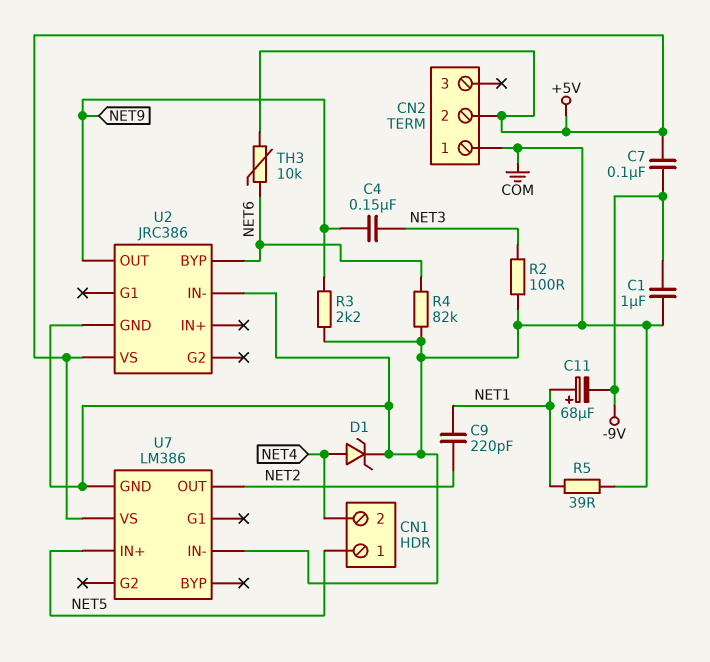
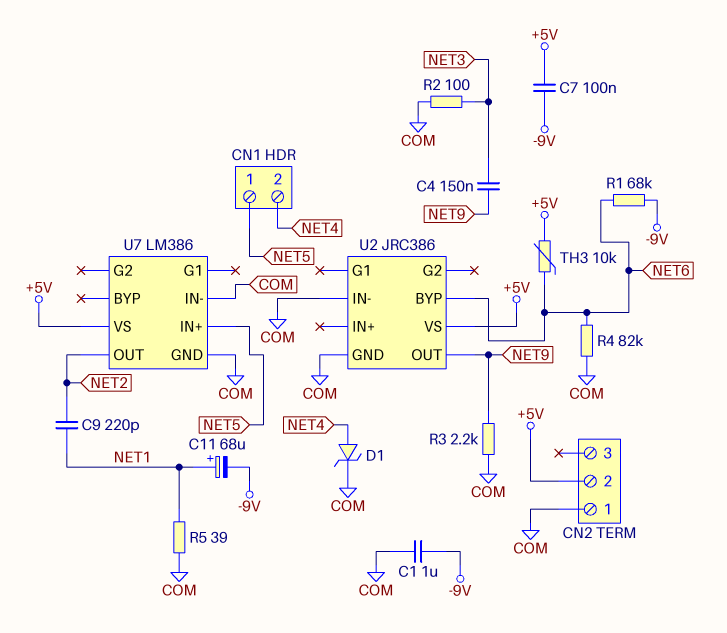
R1: none -> 68k (-9V, NET6)

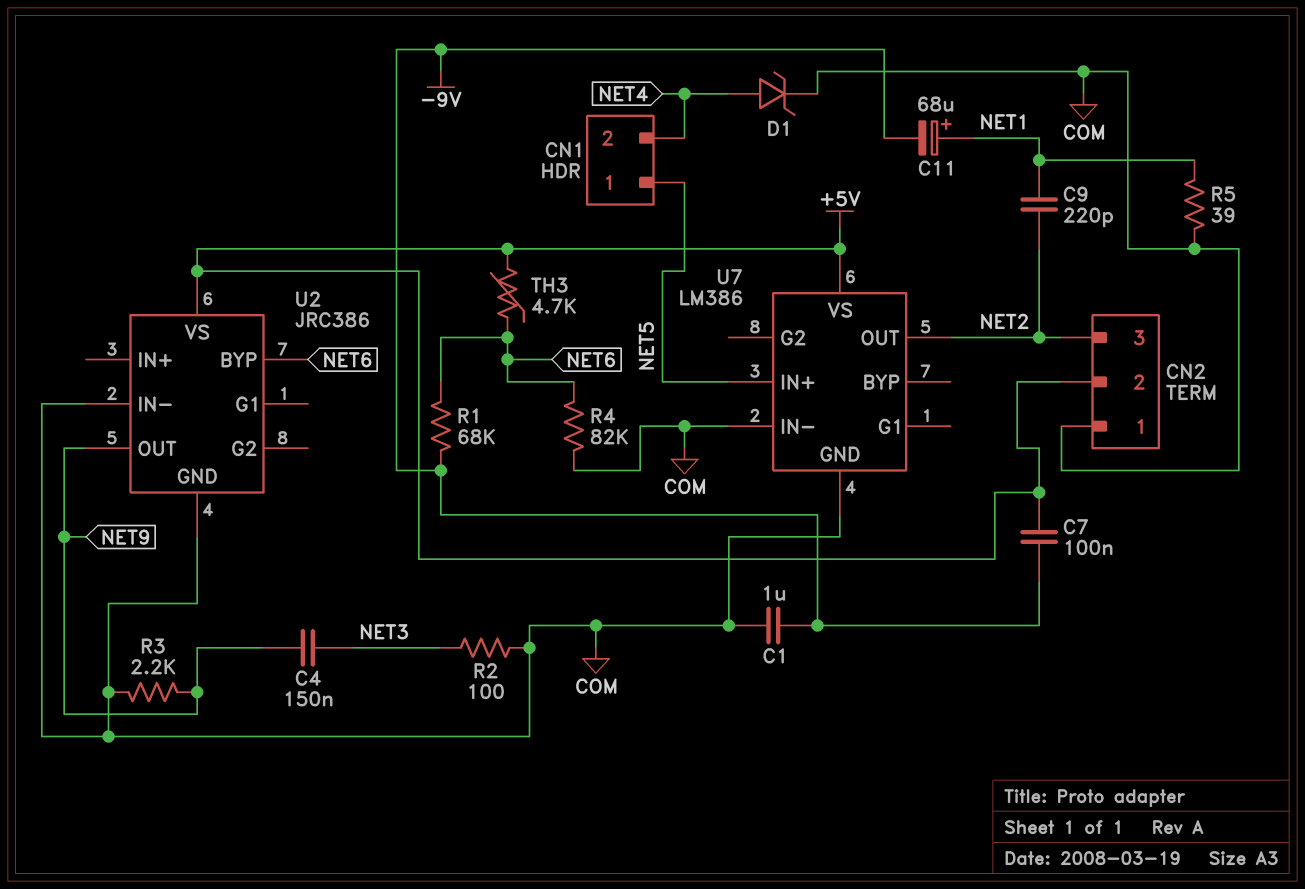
CN2 pin 3: none -> NET2
TH3: 10k (+5V, NET6) -> 4.7k (+5V, NET6)

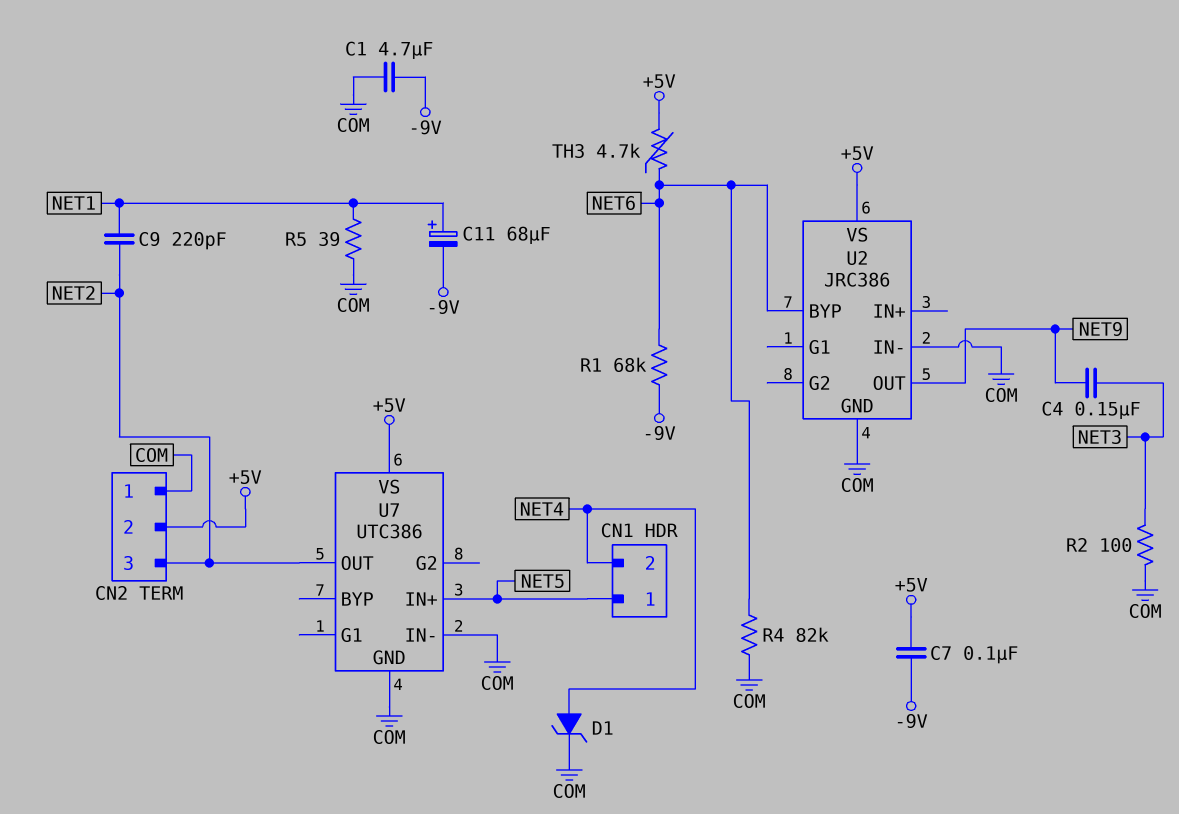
C1: 1uF (-9V, COM) -> 4.7uF (-9V, COM)
R3: 2.2k (COM, NET9) -> none
U7: LM386 -> UTC386

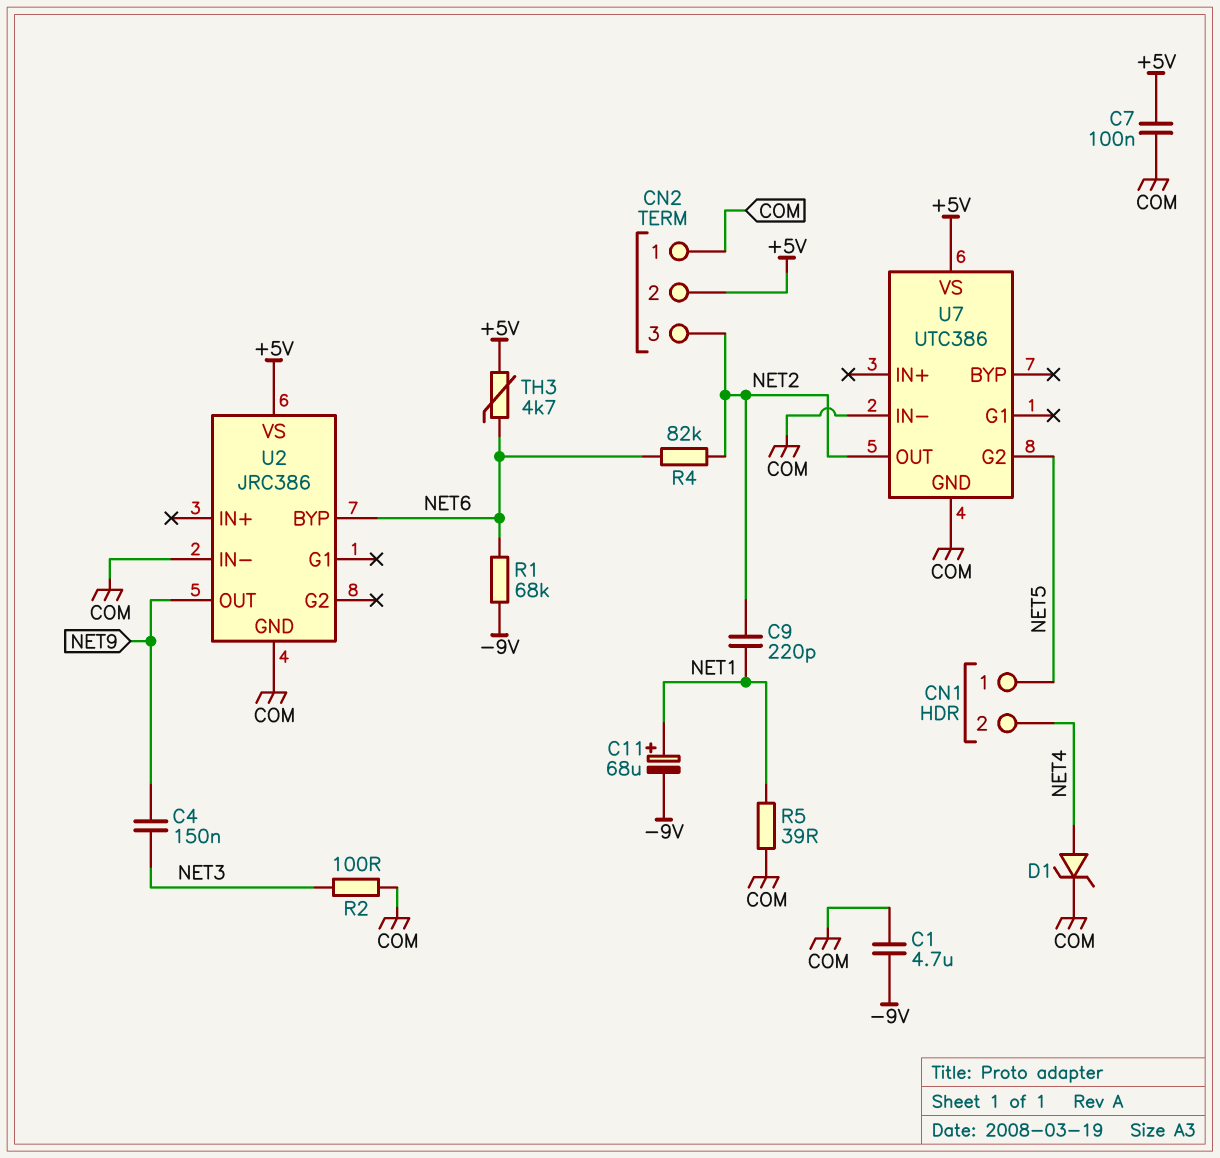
C7: 100nF (+5V, -9V) -> 100nF (+5V, COM)
R4: 82k (COM, NET6) -> 82k (NET2, NET6)
U7 pin G2: none -> NET5
U7 pin IN+: NET5 -> none

